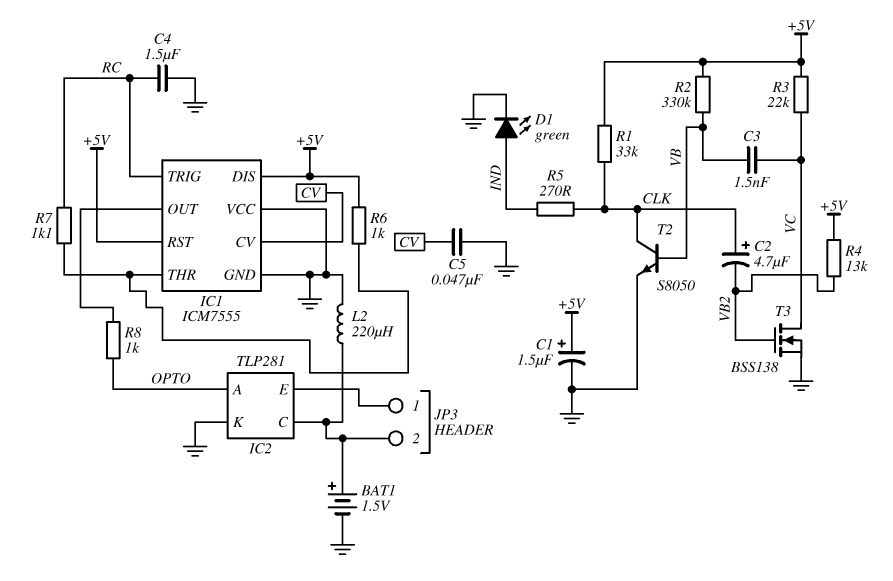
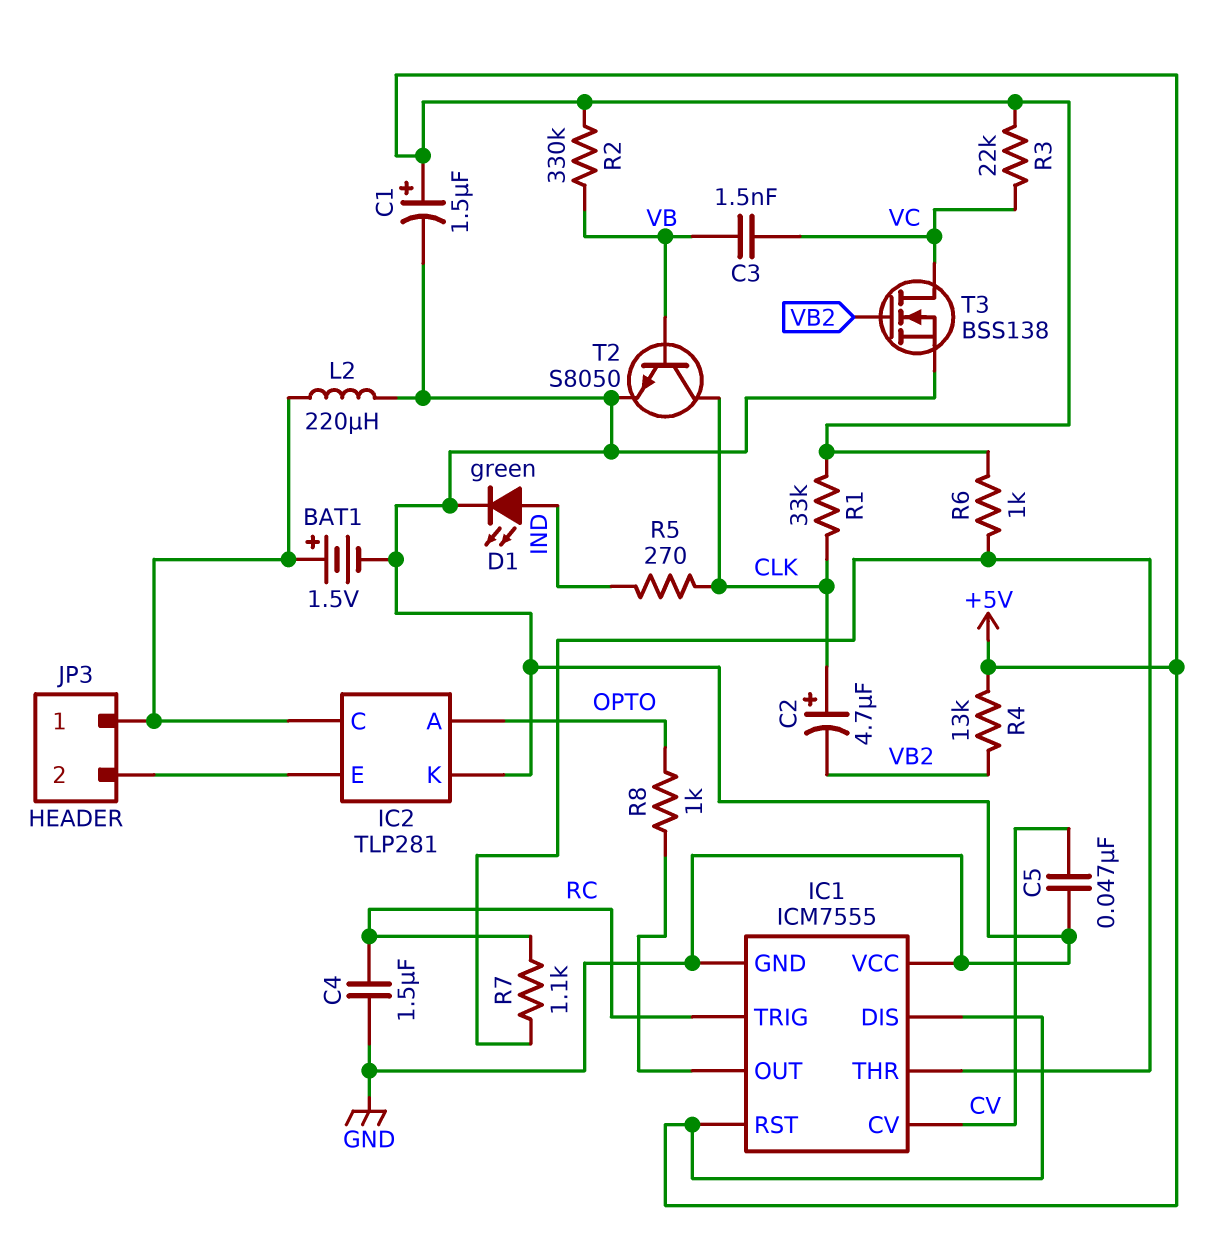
JP3 pin 1: IC2/E -> IC2/C
JP3 pin 2: IC2/C -> IC2/E

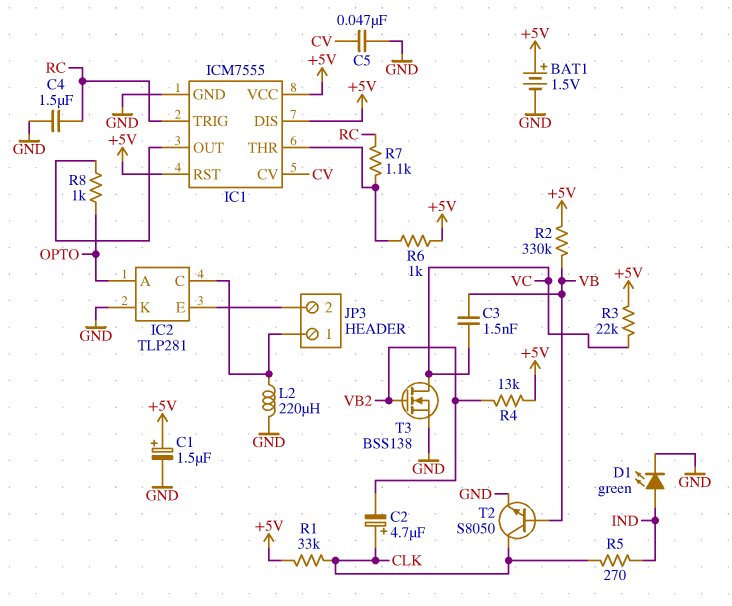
BAT1: 1.5V (plus IC2/C, minus GND) -> 1.5V (plus +5V, minus GND)
IC1 pin VCC: GND -> +5V

